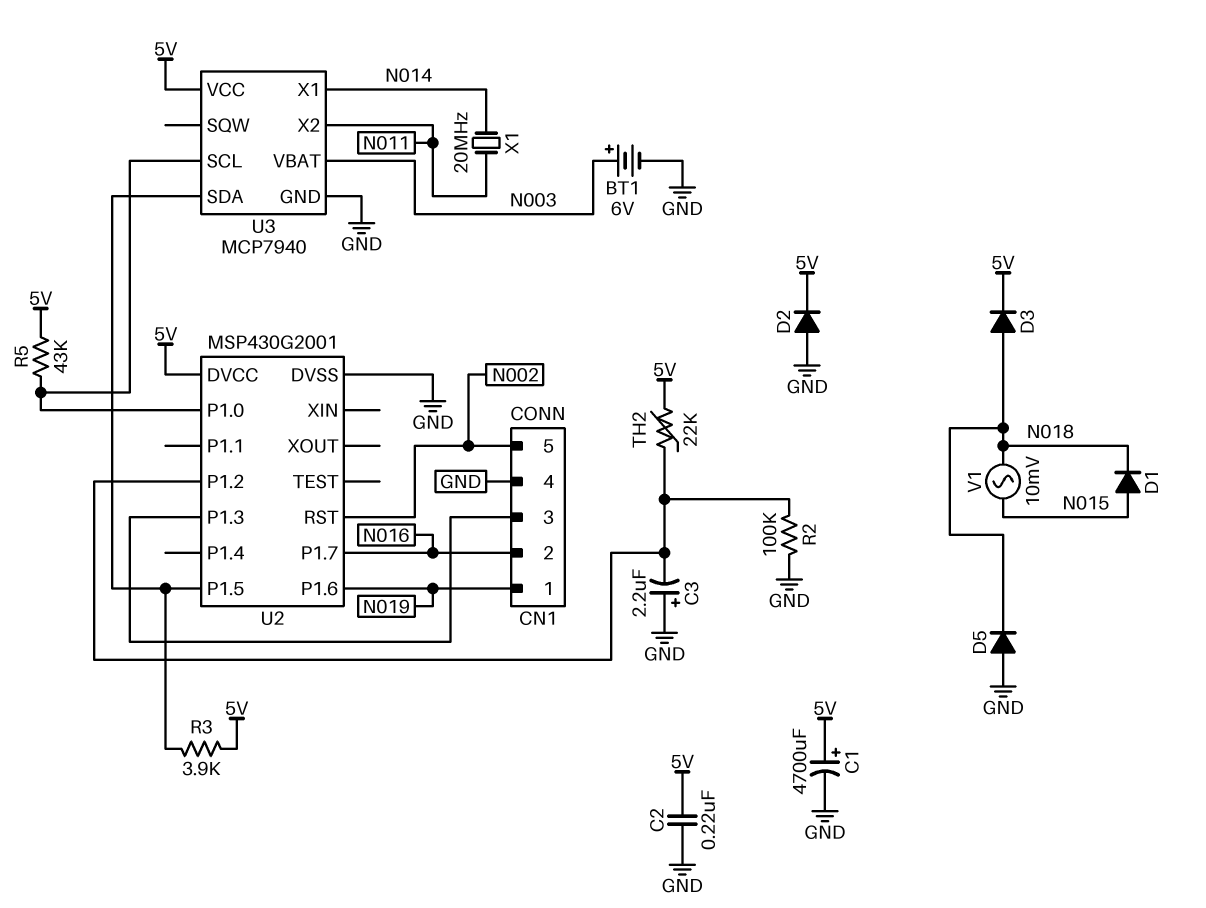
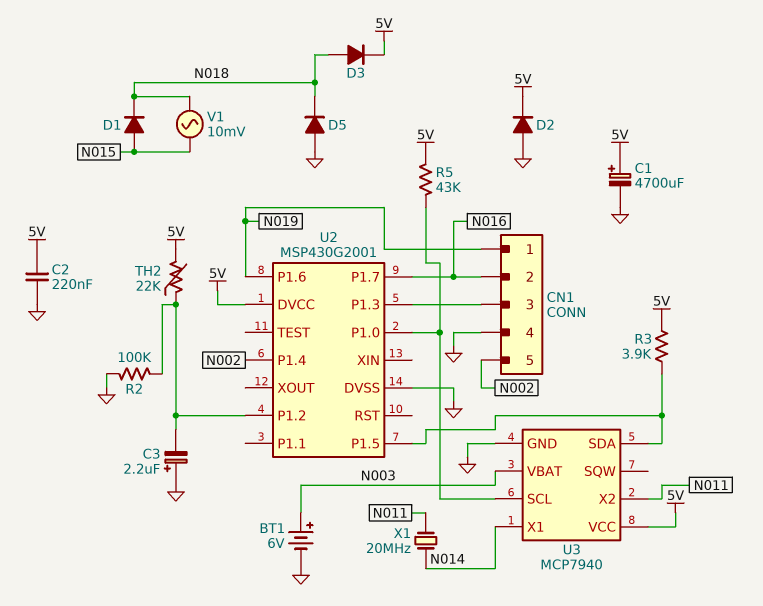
U2 pin P1.4: none -> N002
U2 pin RST: N002 -> none

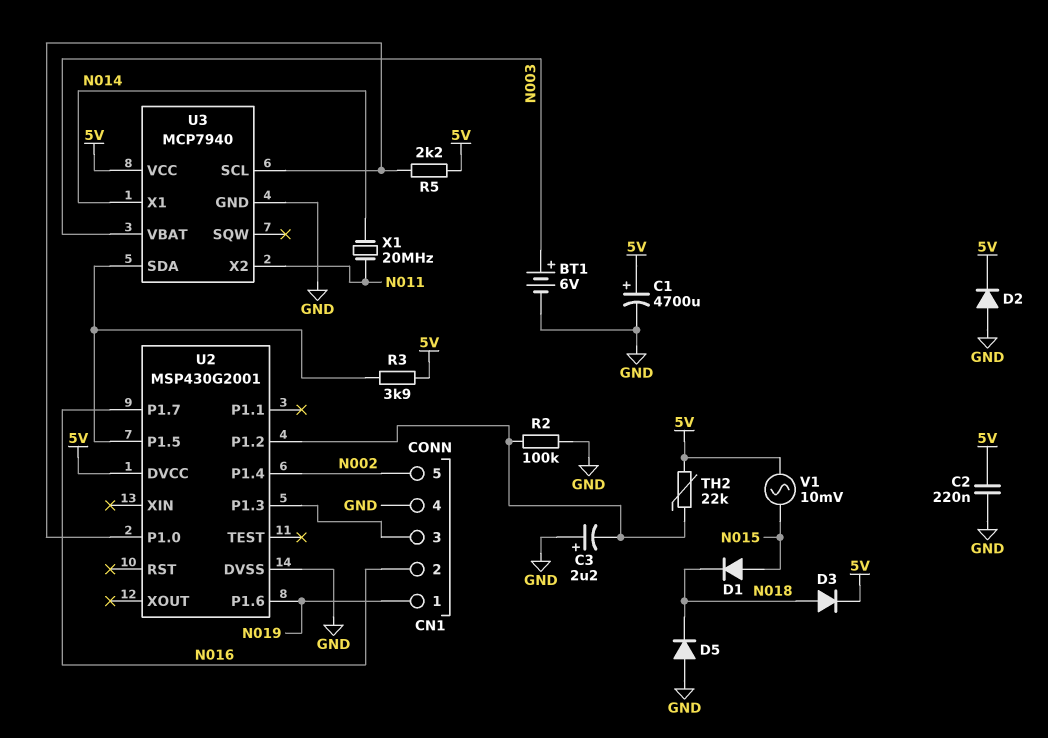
R5: 43k (5V, U2/P1.0) -> 2.2k (5V, U2/P1.0)
V1: AC 10mV (N015, N018) -> AC 10mV (5V, N015)

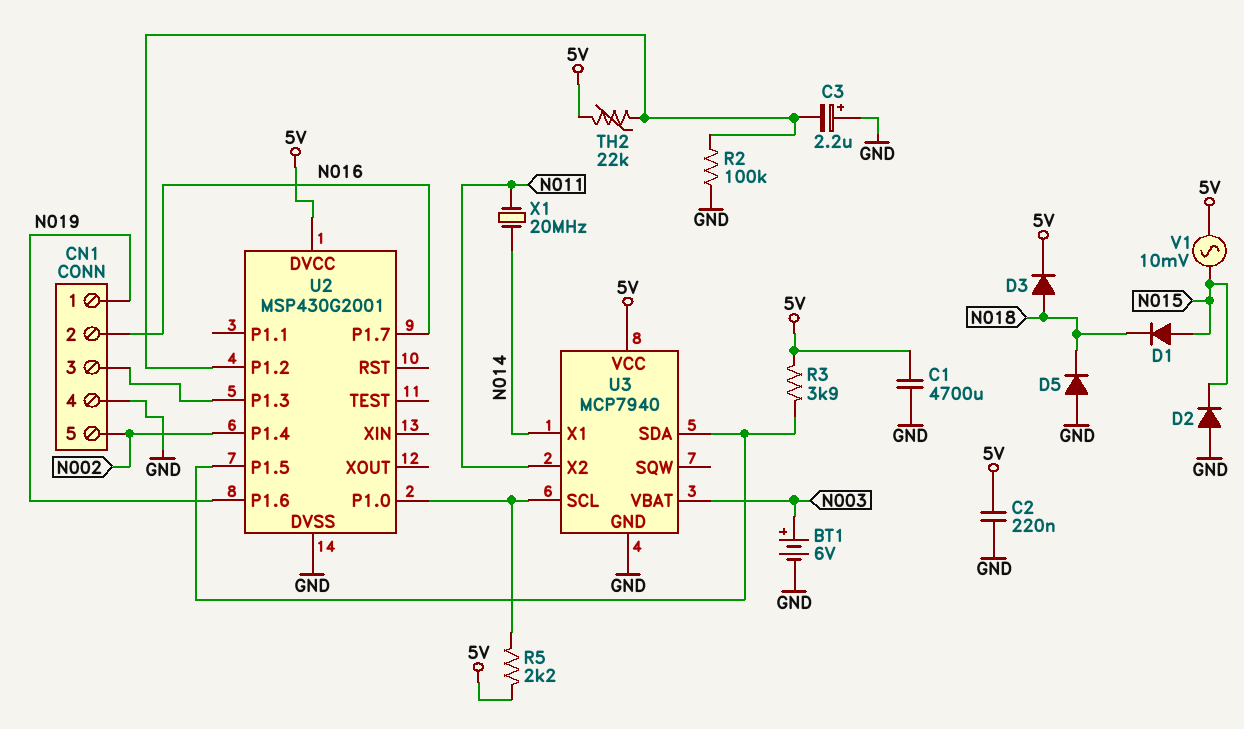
C1: 4700uF (plus 5V, minus GND) -> 4700uF (5V, GND)
D2: diode (A GND, K 5V) -> diode (A GND, K N015)

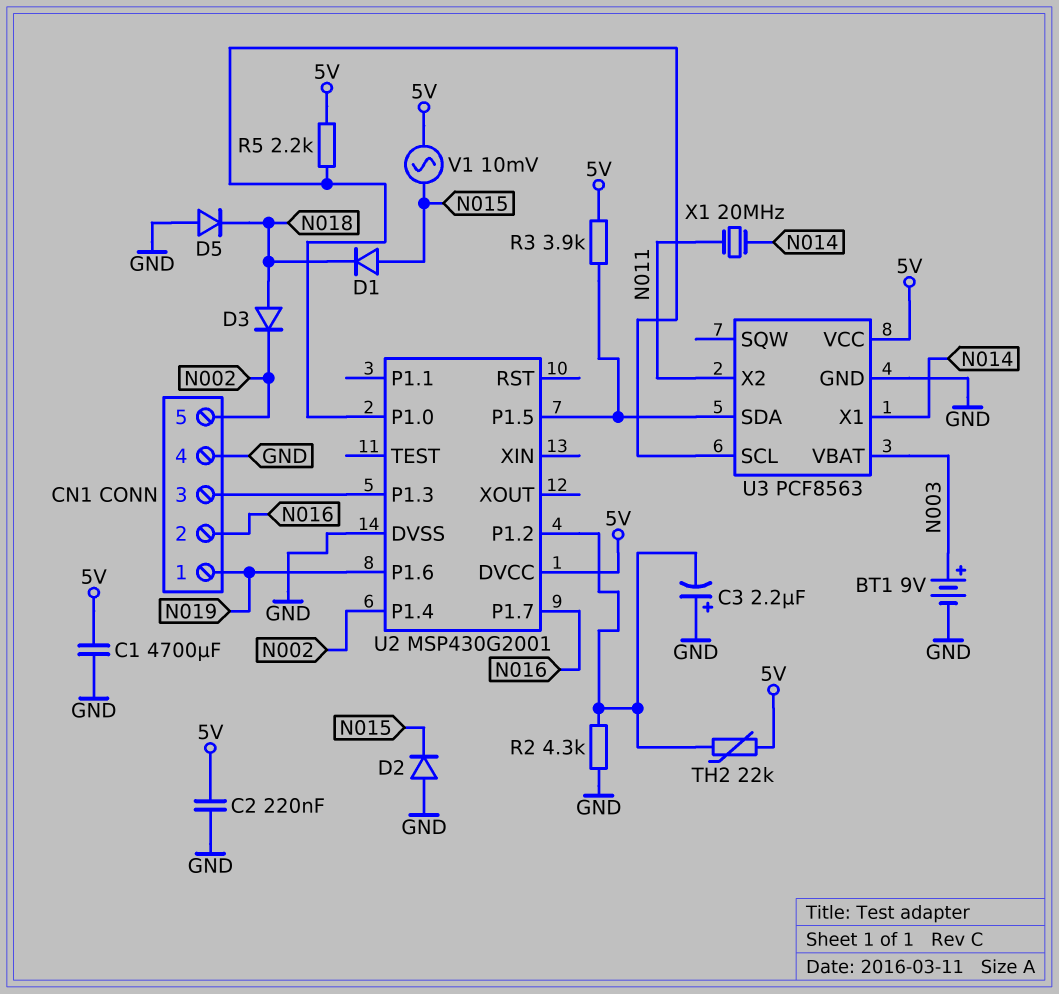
BT1: 6V (plus N003, minus GND) -> 9V (plus N003, minus GND)
D3: diode (A N018, K 5V) -> diode (A N018, K N002)
R2: 100k (GND, U2/P1.2) -> 4.3k (GND, U2/P1.2)
U3: MCP7940 -> PCF8563

